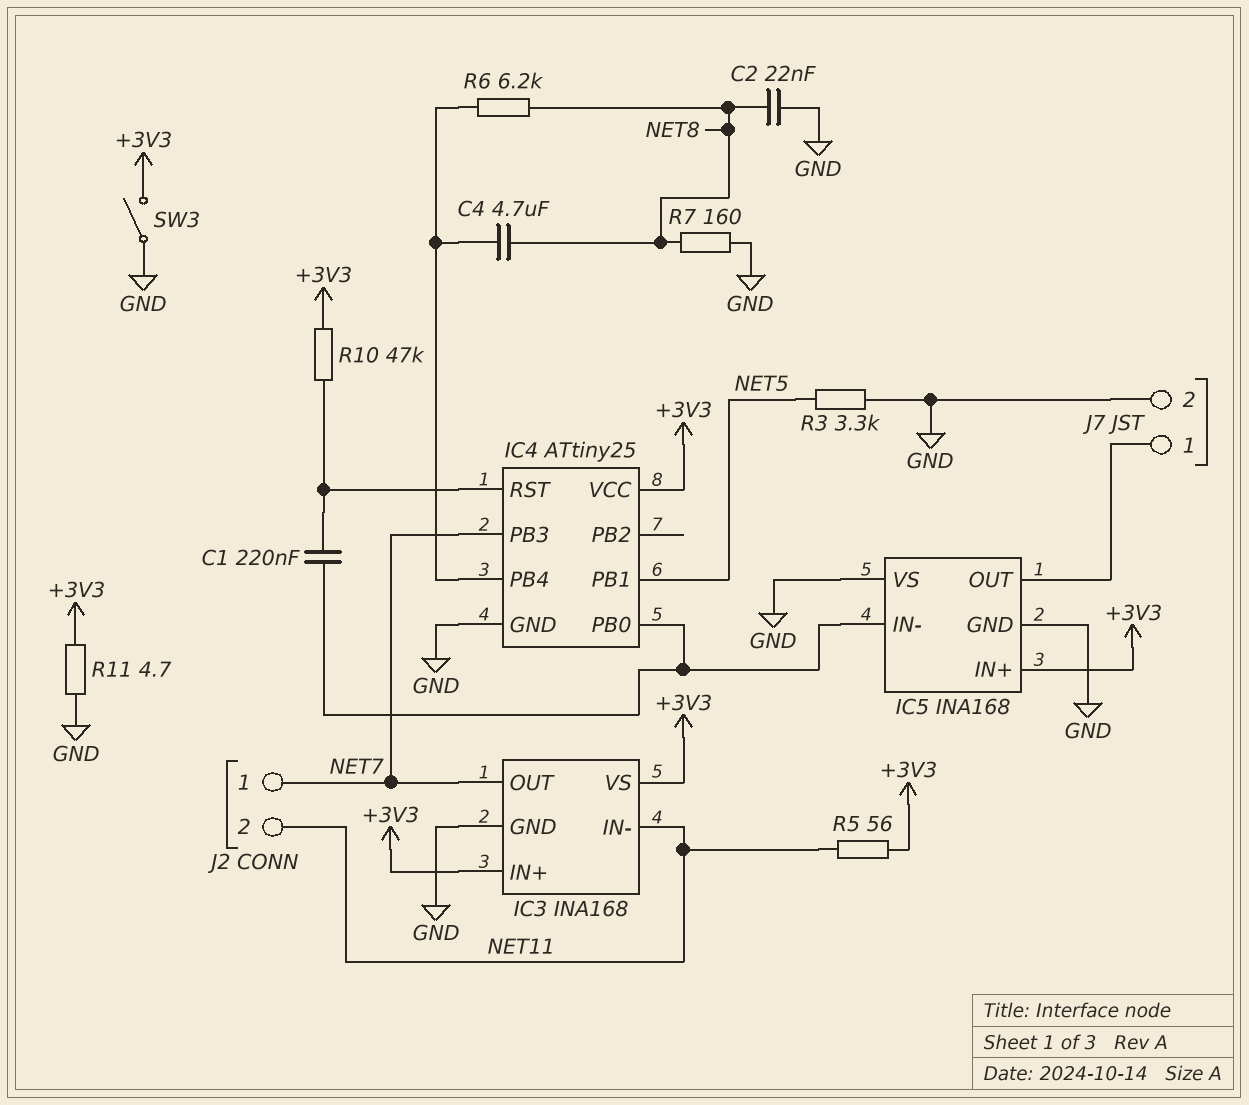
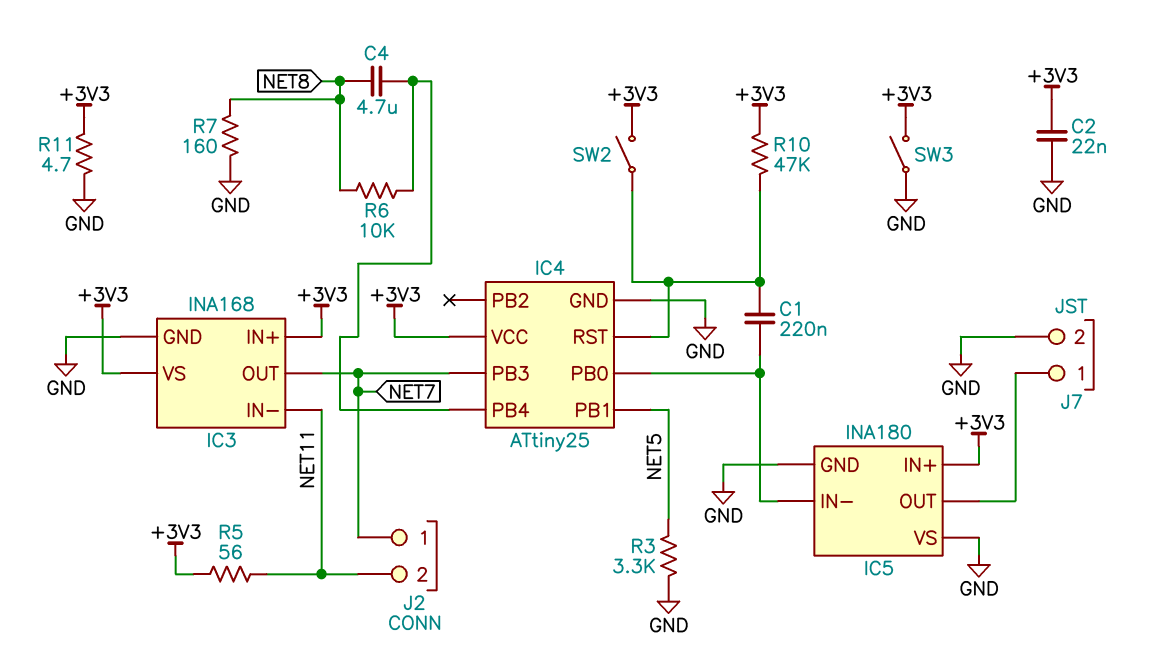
C2: 22nF (GND, NET8) -> 22nF (+3V3, GND)
IC5: INA168 -> INA180
R6: 6.2k (IC4/PB4, NET8) -> 10k (IC4/PB4, NET8)
SW2: none -> switch (+3V3, IC4/RST)

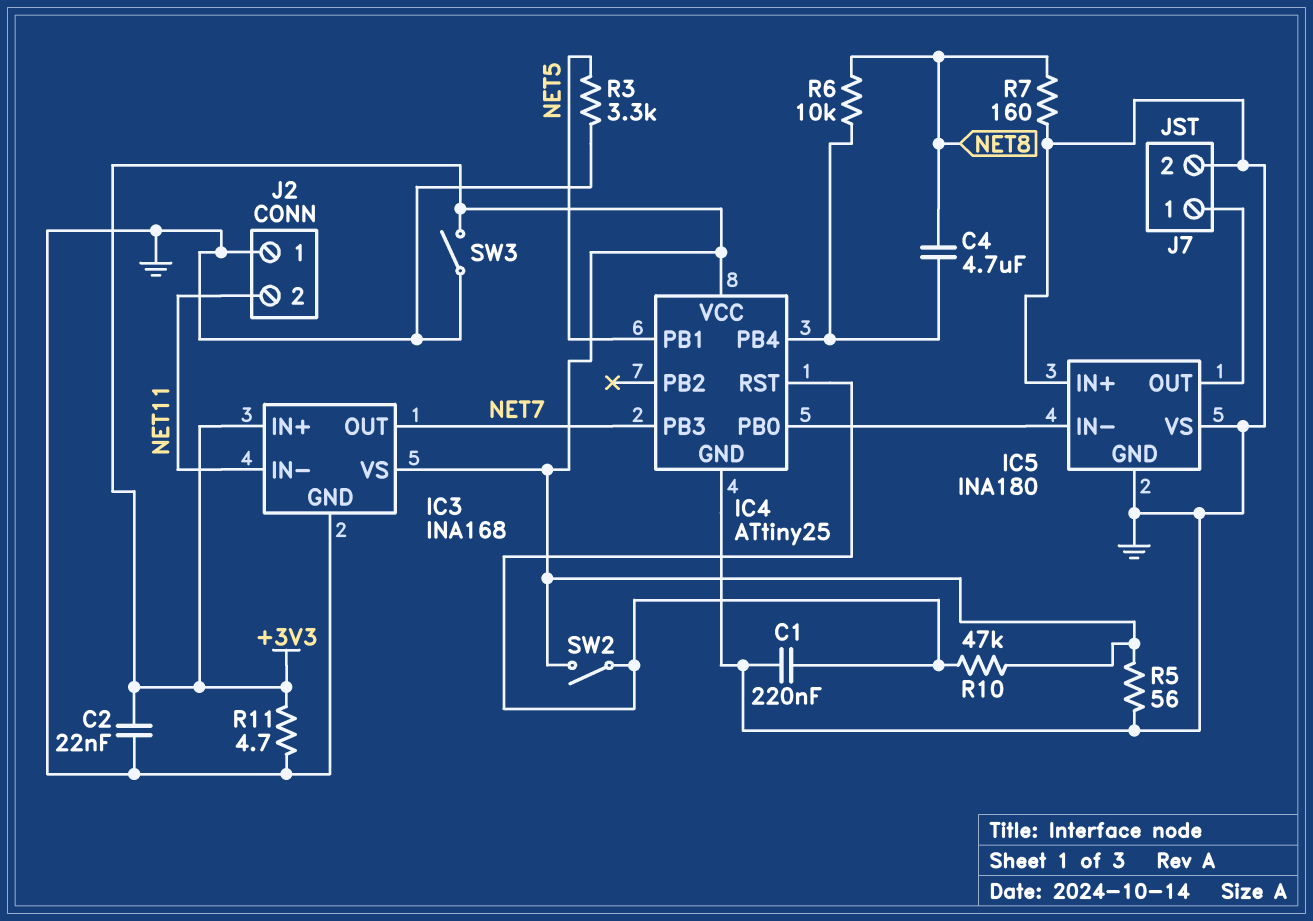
C1: 220nF (IC4/PB0, IC4/RST) -> 220nF (GND, IC4/RST)
IC5 pin IN+: +3V3 -> GND
J2 pin 1: NET7 -> GND
R5: 56 (+3V3, NET11) -> 56 (+3V3, GND)

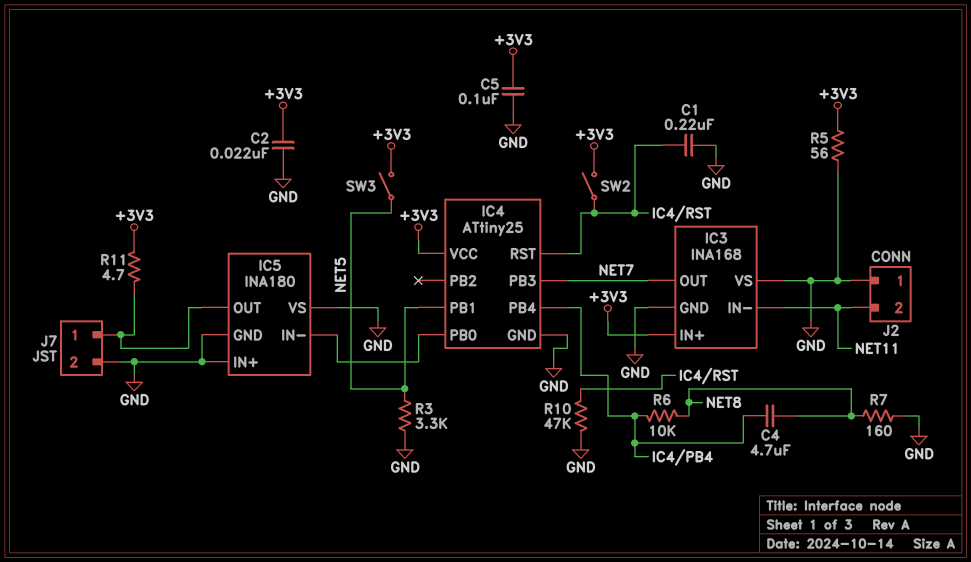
C5: none -> 100nF (+3V3, GND)
IC3 pin VS: +3V3 -> GND
R10: 47k (+3V3, IC4/RST) -> 47k (GND, IC4/RST)
R11: 4.7 (+3V3, GND) -> 4.7 (+3V3, IC5/OUT)
SW3: switch (+3V3, GND) -> switch (+3V3, NET5)

